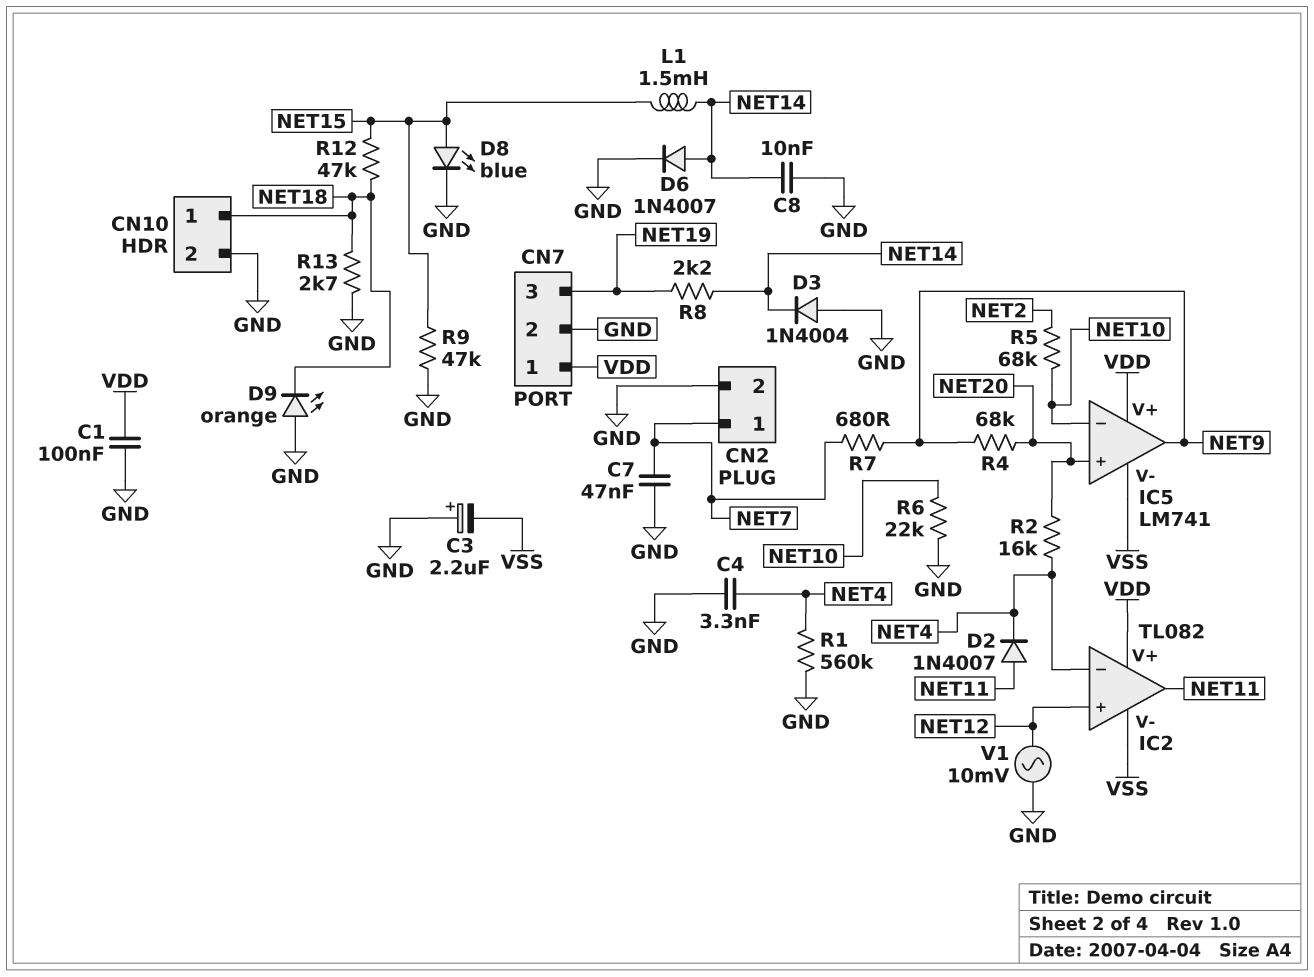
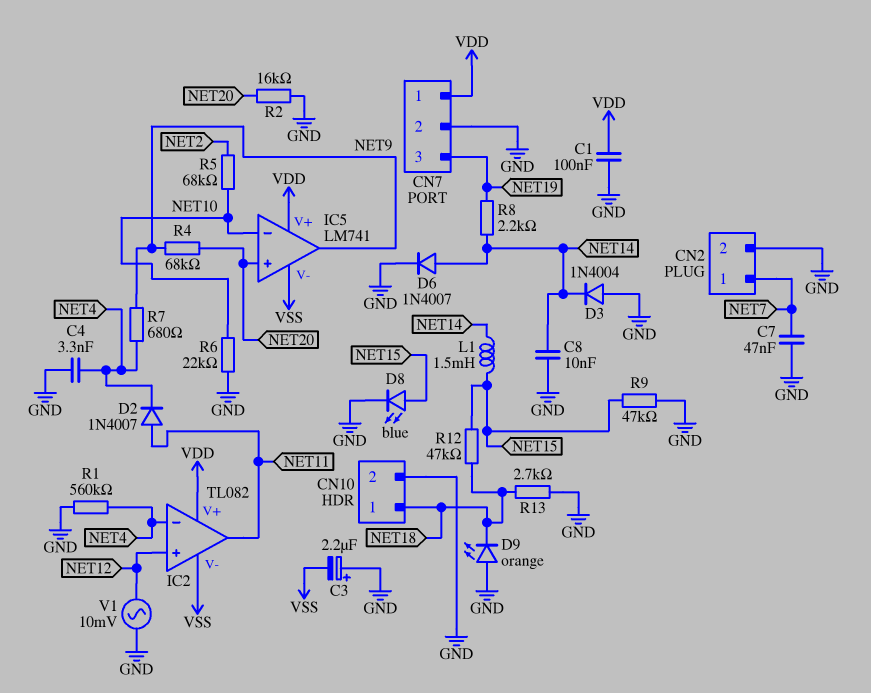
R2: 16k (NET4, NET20) -> 16k (GND, NET20)
R7: 680 (NET7, NET9) -> 680 (NET4, NET9)

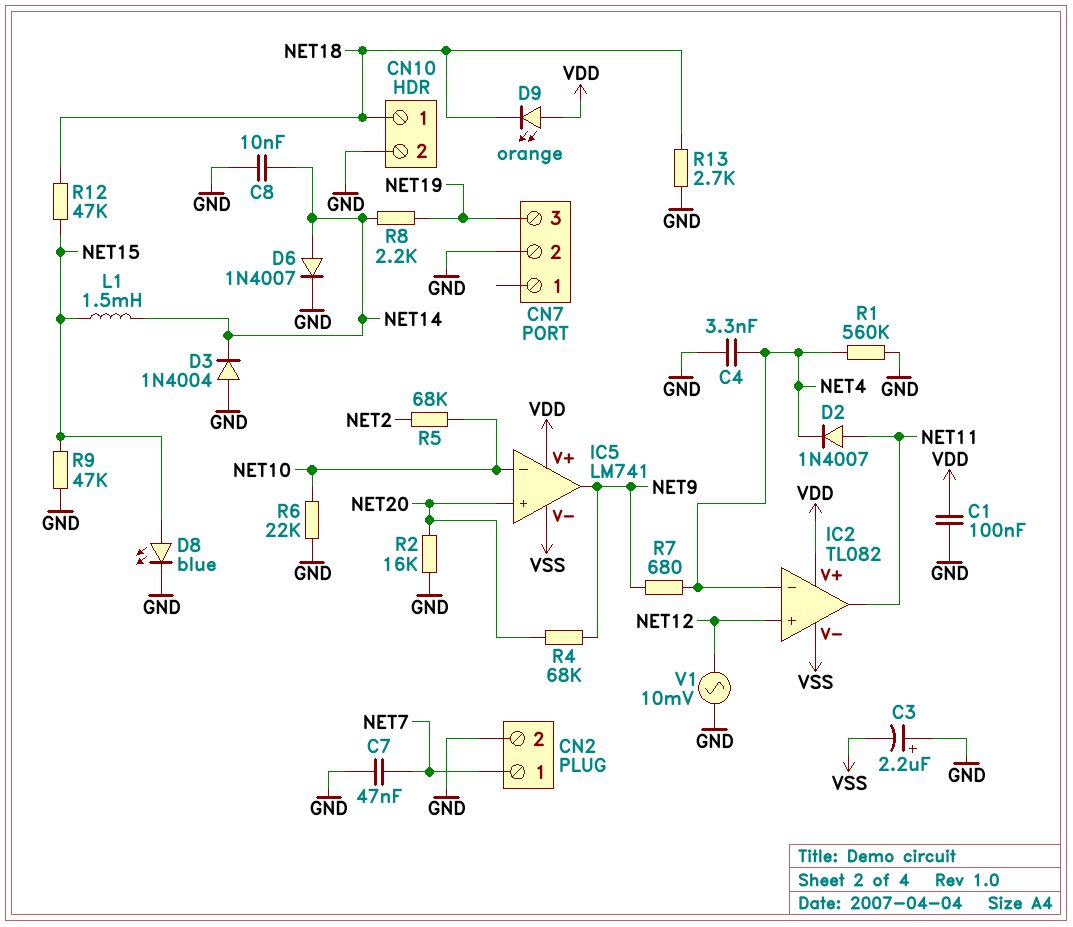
CN7 pin 1: VDD -> none
D9: LED orange (A GND, K NET18) -> LED orange (A VDD, K NET18)

